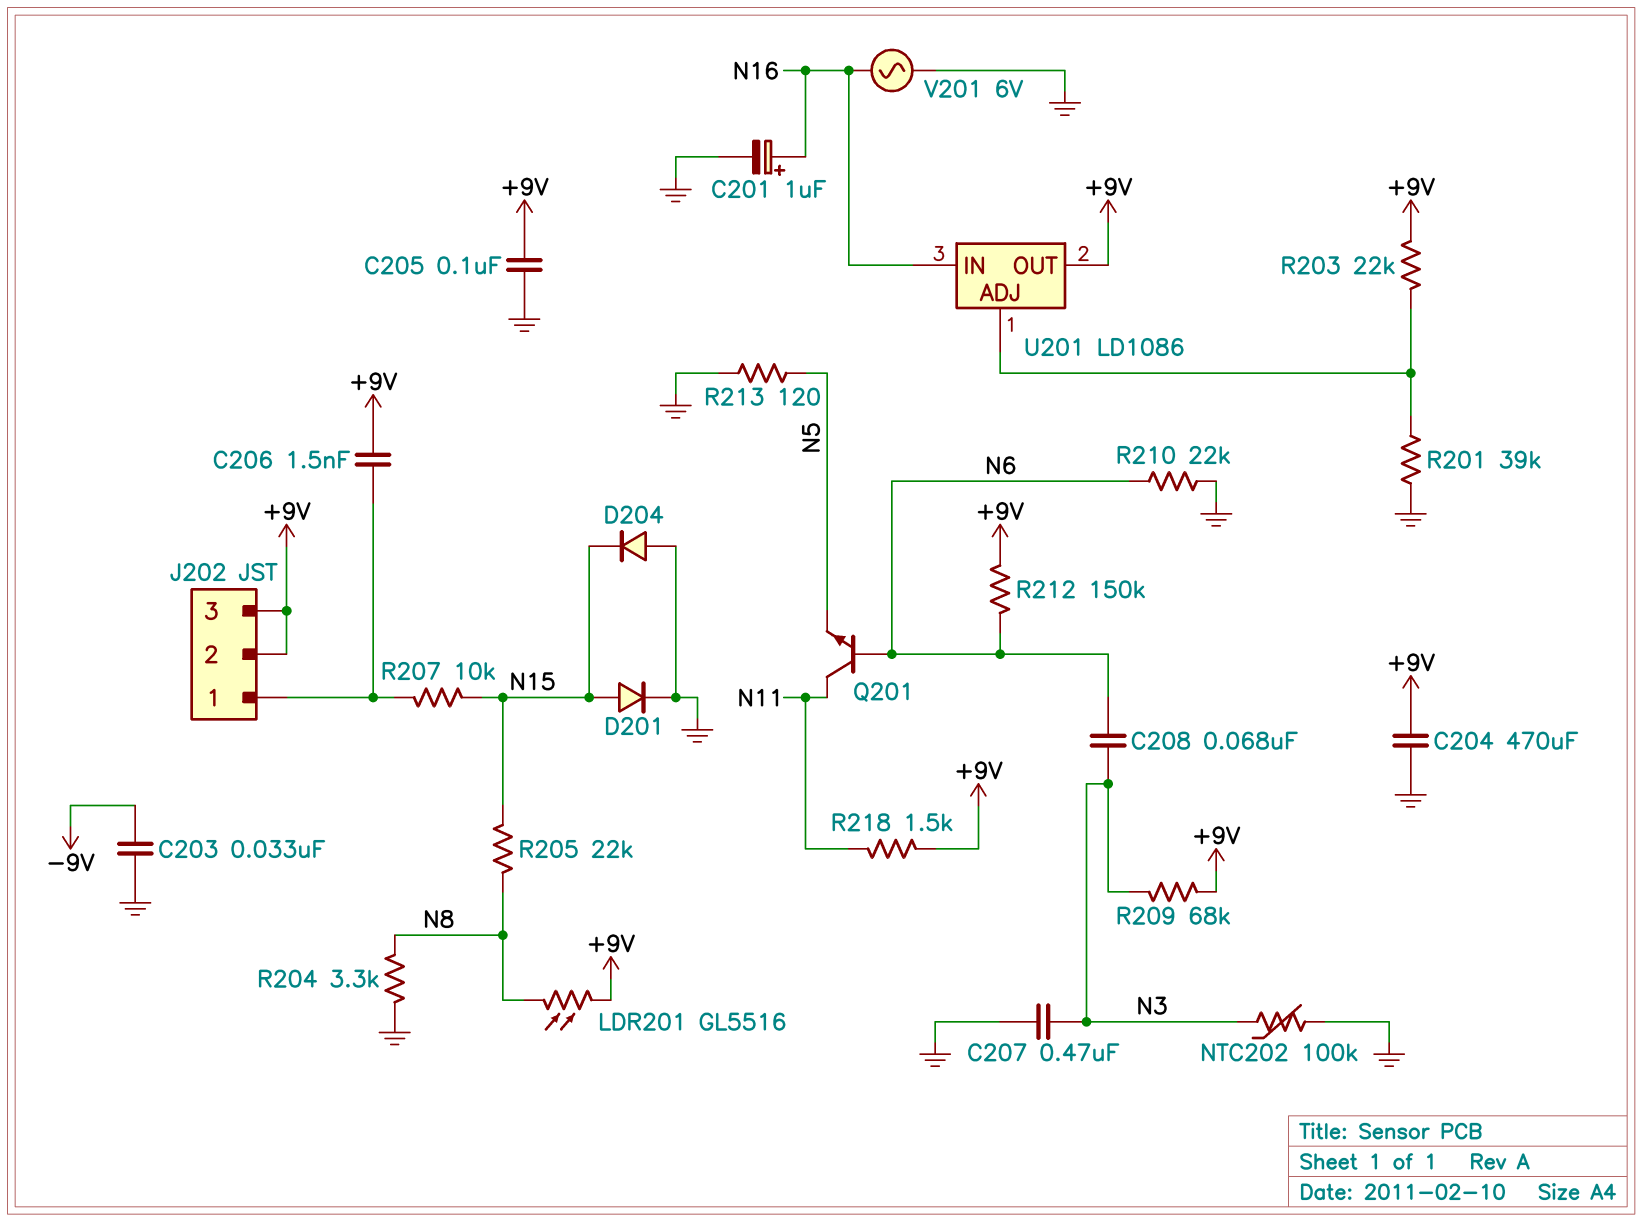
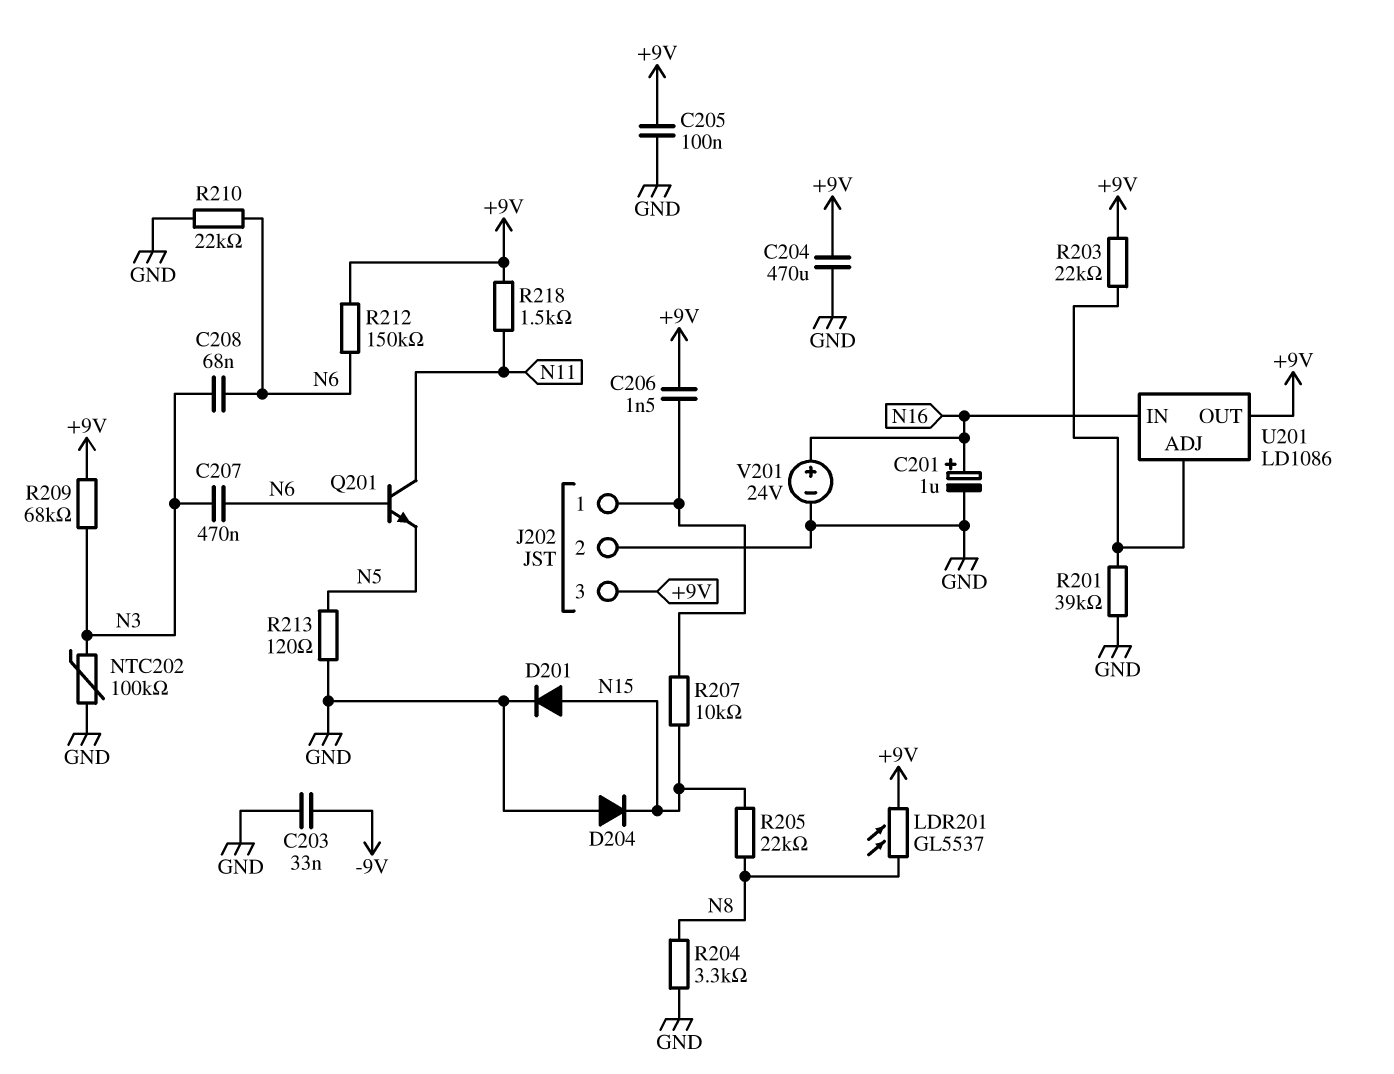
C207: 470nF (GND, N3) -> 470nF (N3, N6)
J202 pin 2: +9V -> GND
LDR201: GL5516 (+9V, N8) -> GL5537 (+9V, N8)
V201: AC 6V (GND, N16) -> 24V (plus N16, minus GND)

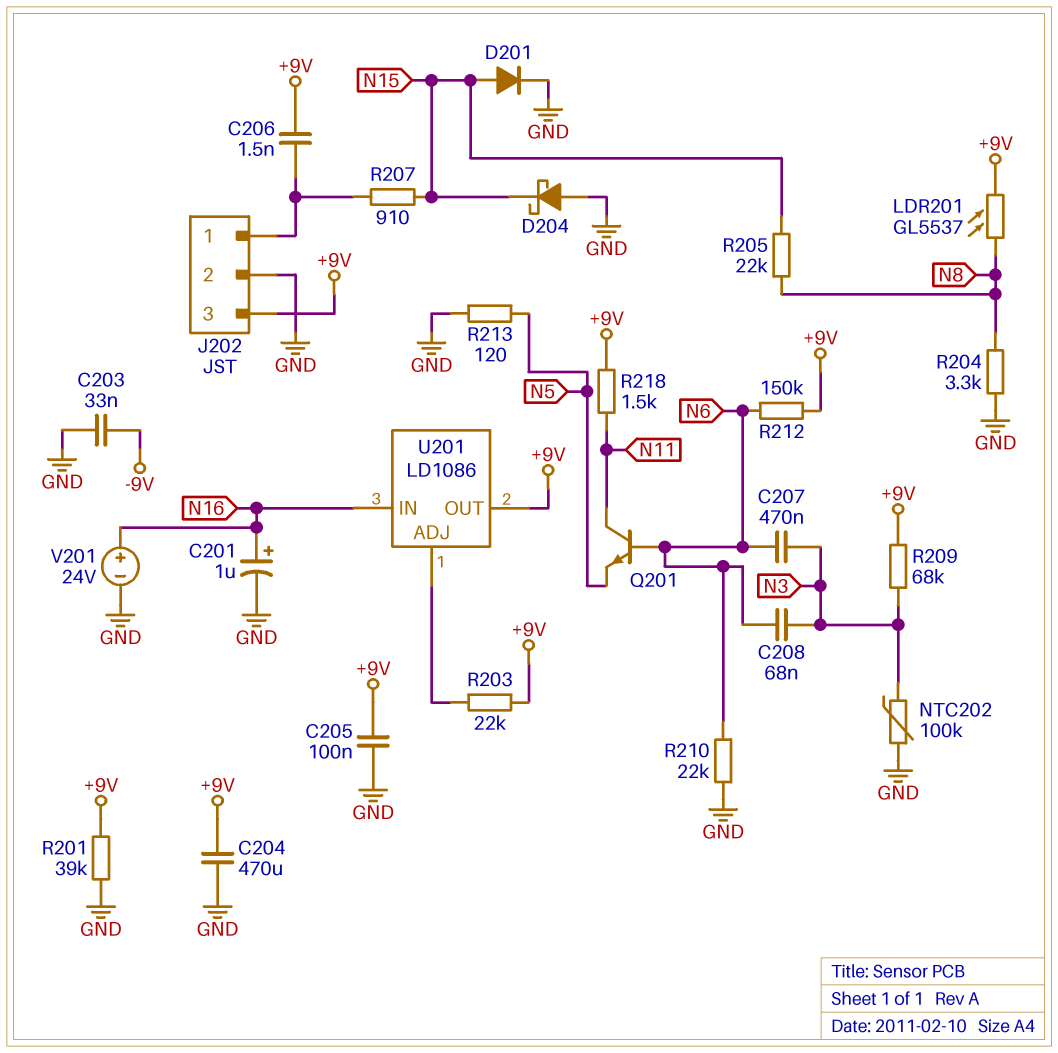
D204: diode (A GND, K N15) -> schottky (A GND, K N15)
R201: 39k (GND, U201/ADJ) -> 39k (+9V, GND)
R207: 10k (J202/1, N15) -> 910 (J202/1, N15)

